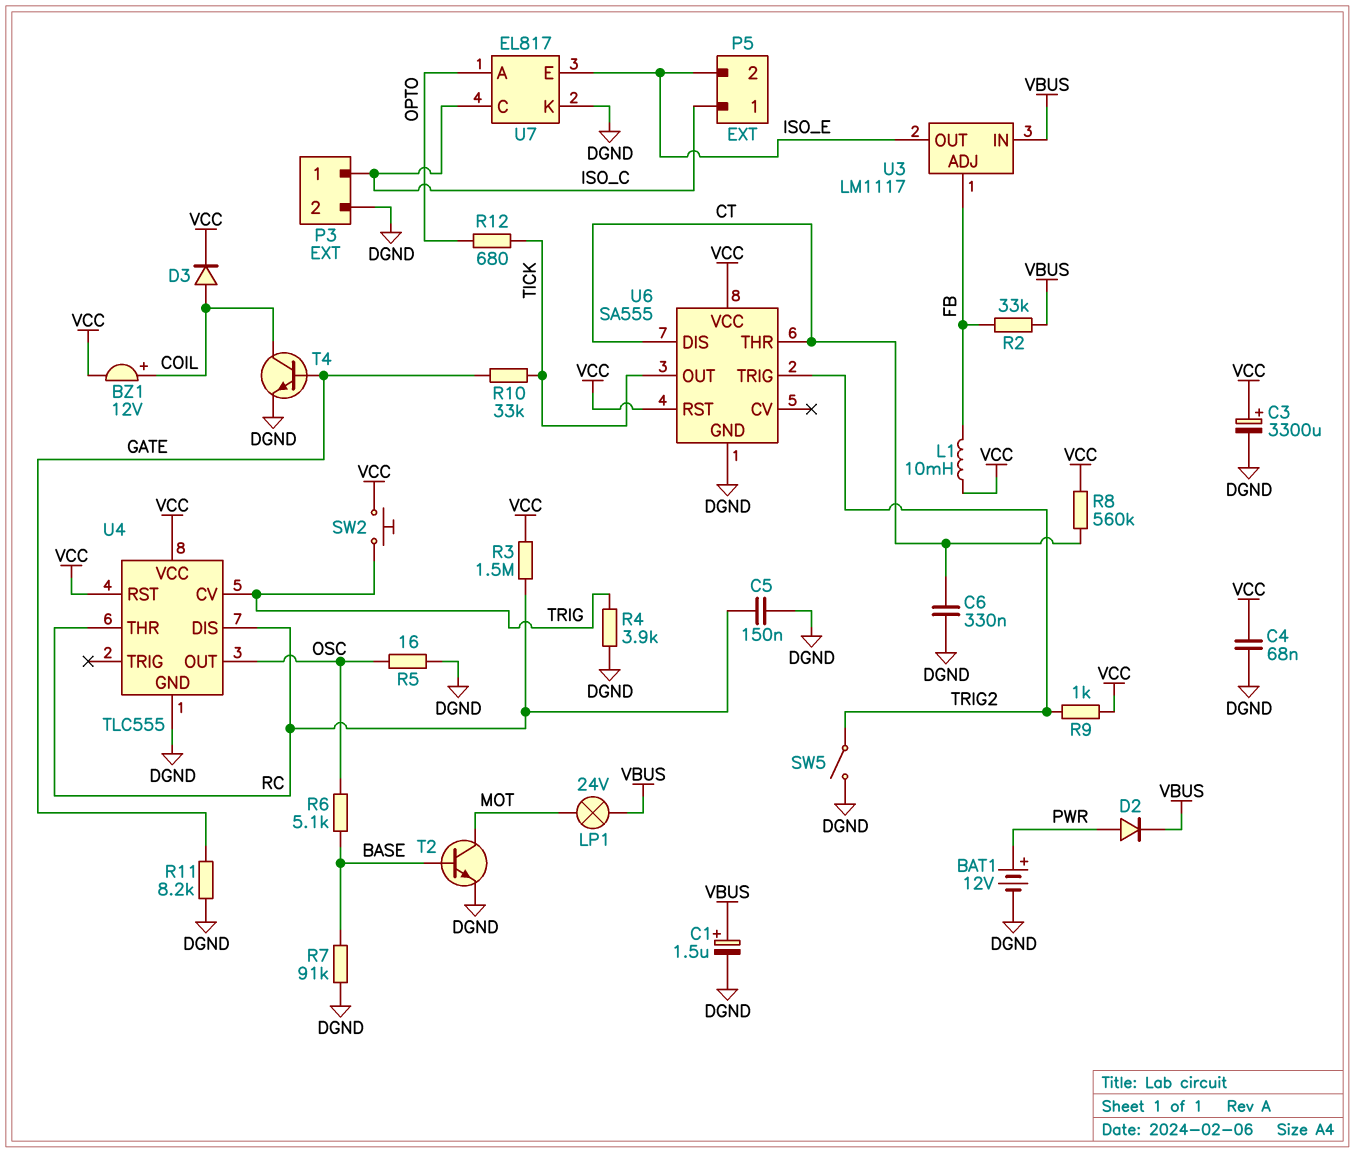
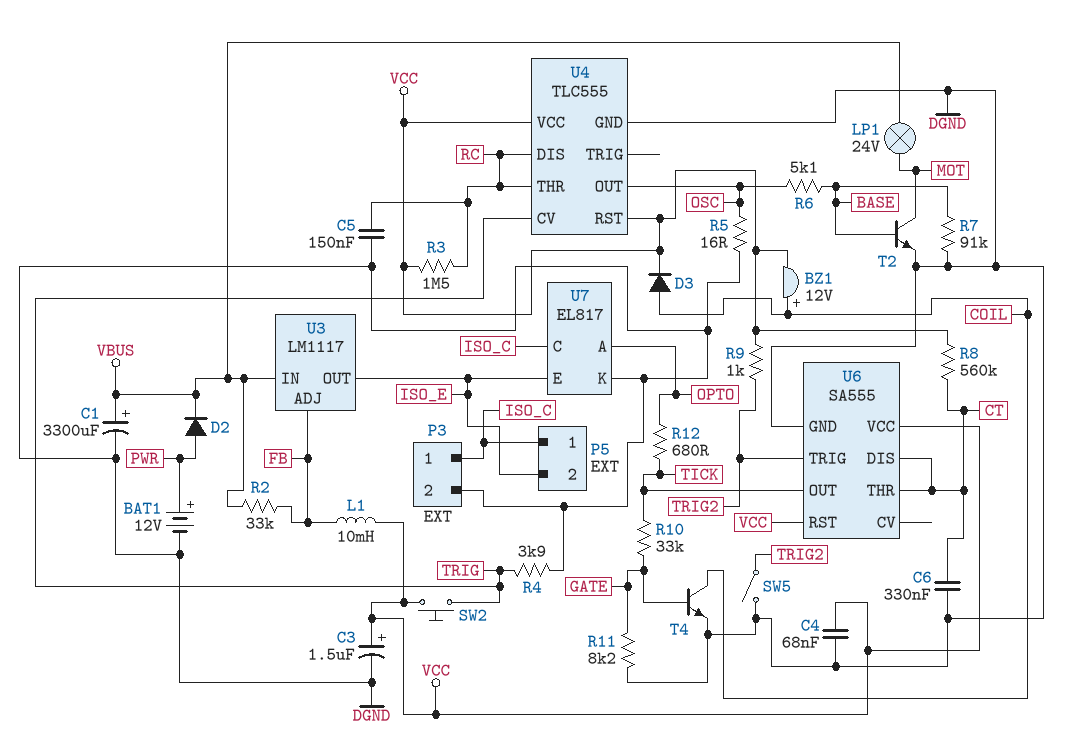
C1: 1.5uF (plus VBUS, minus DGND) -> 3300uF (plus VBUS, minus DGND)
C3: 3300uF (plus VCC, minus DGND) -> 1.5uF (plus VCC, minus DGND)

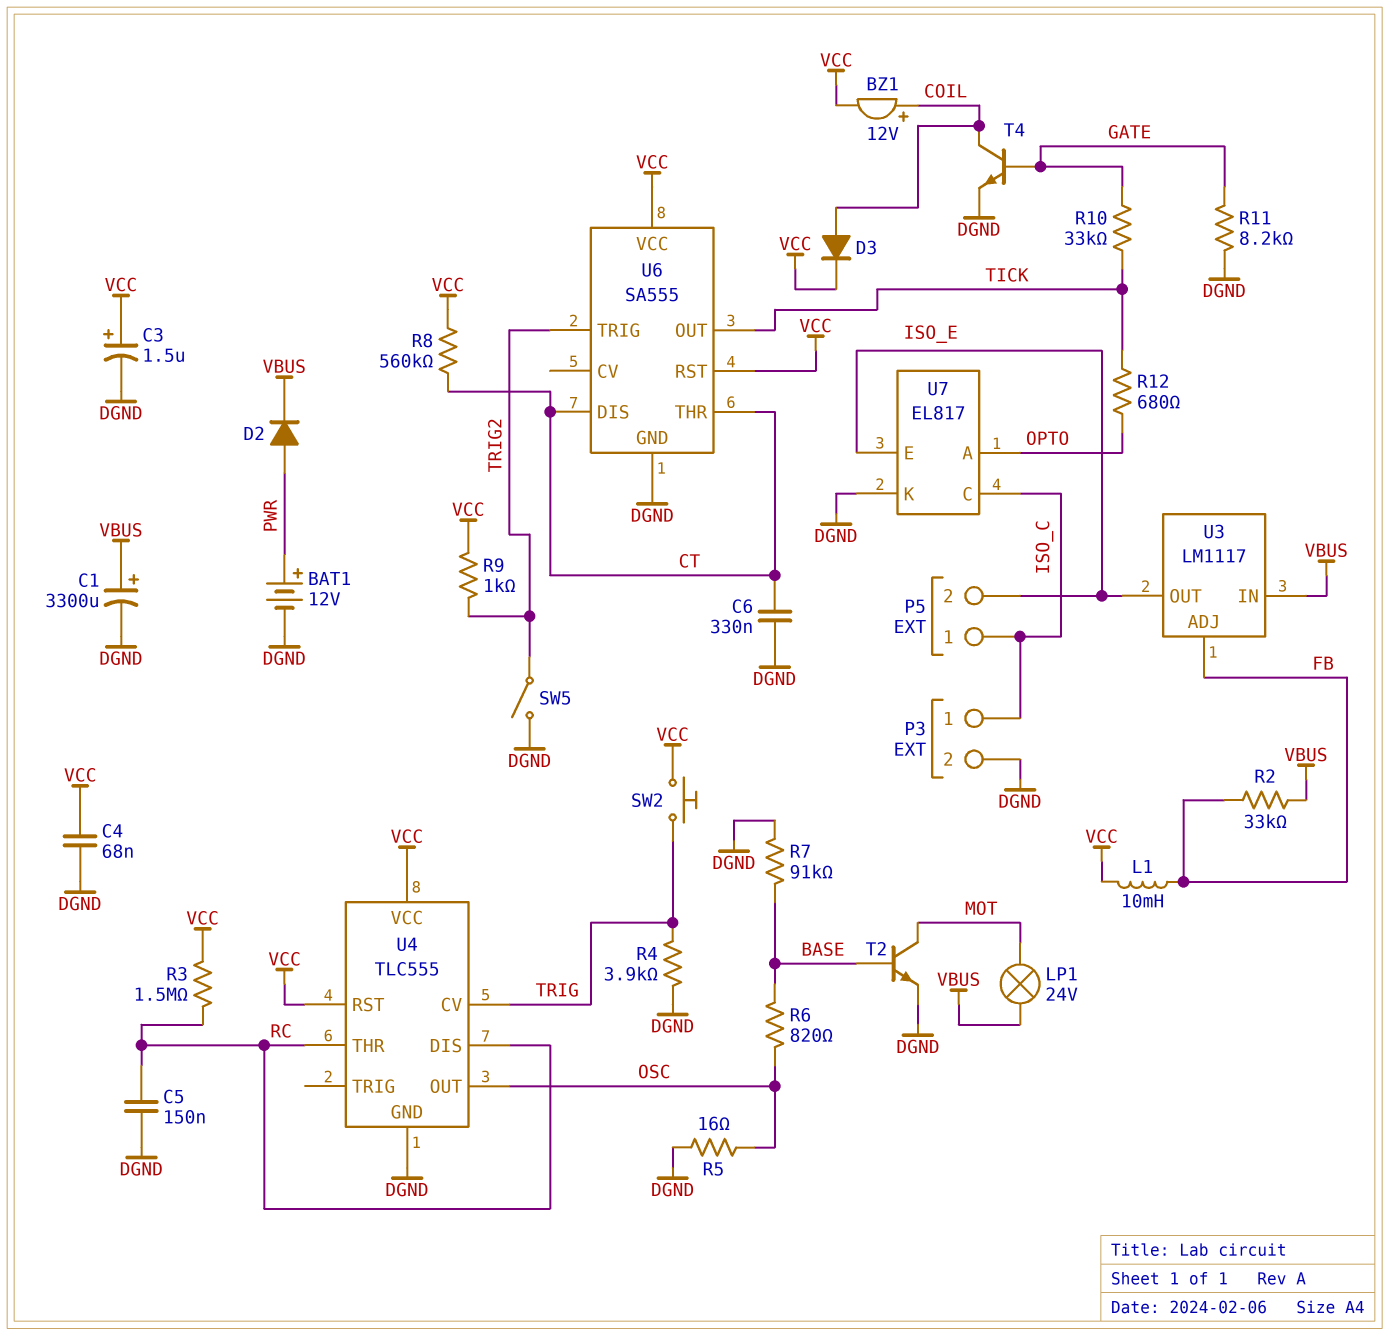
R6: 5.1k (BASE, OSC) -> 820 (BASE, OSC)

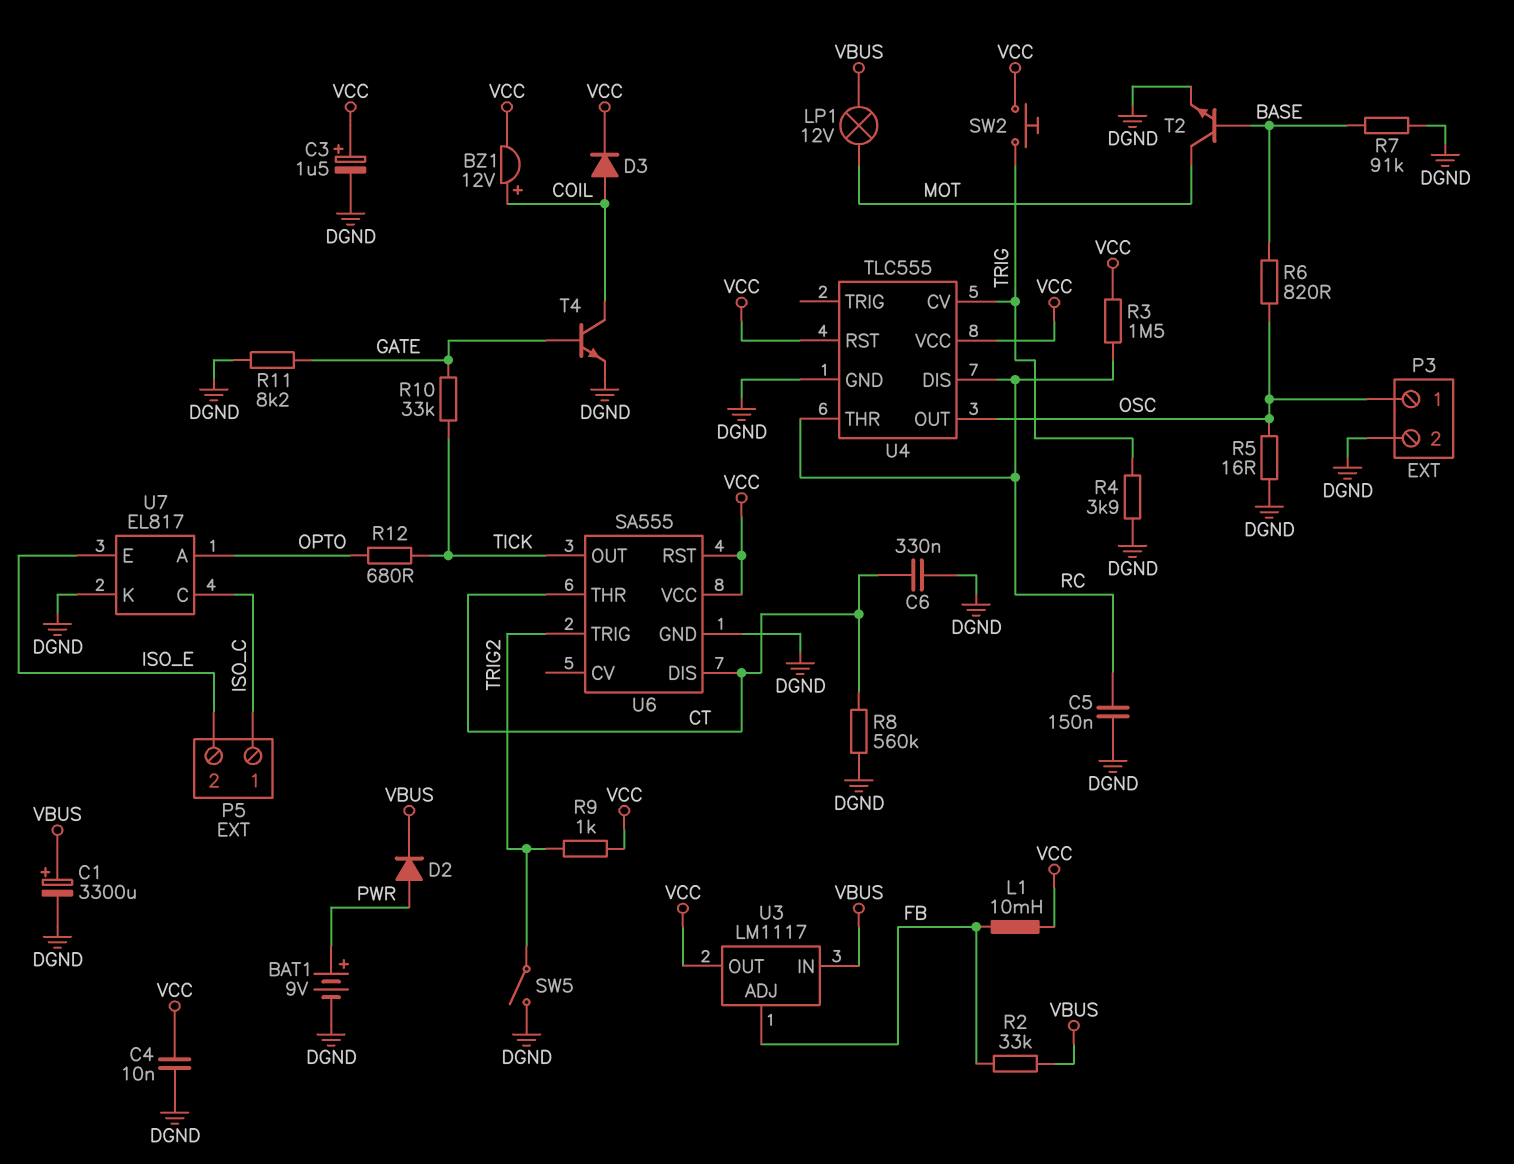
BAT1: 12V (plus PWR, minus DGND) -> 9V (plus PWR, minus DGND)
C4: 68nF (DGND, VCC) -> 10nF (DGND, VCC)
LP1: lamp 24V (MOT, VBUS) -> lamp 12V (MOT, VBUS)
P3 pin 1: ISO_C -> OSC
R8: 560k (CT, VCC) -> 560k (CT, DGND)
U3 pin OUT: ISO_E -> VCC

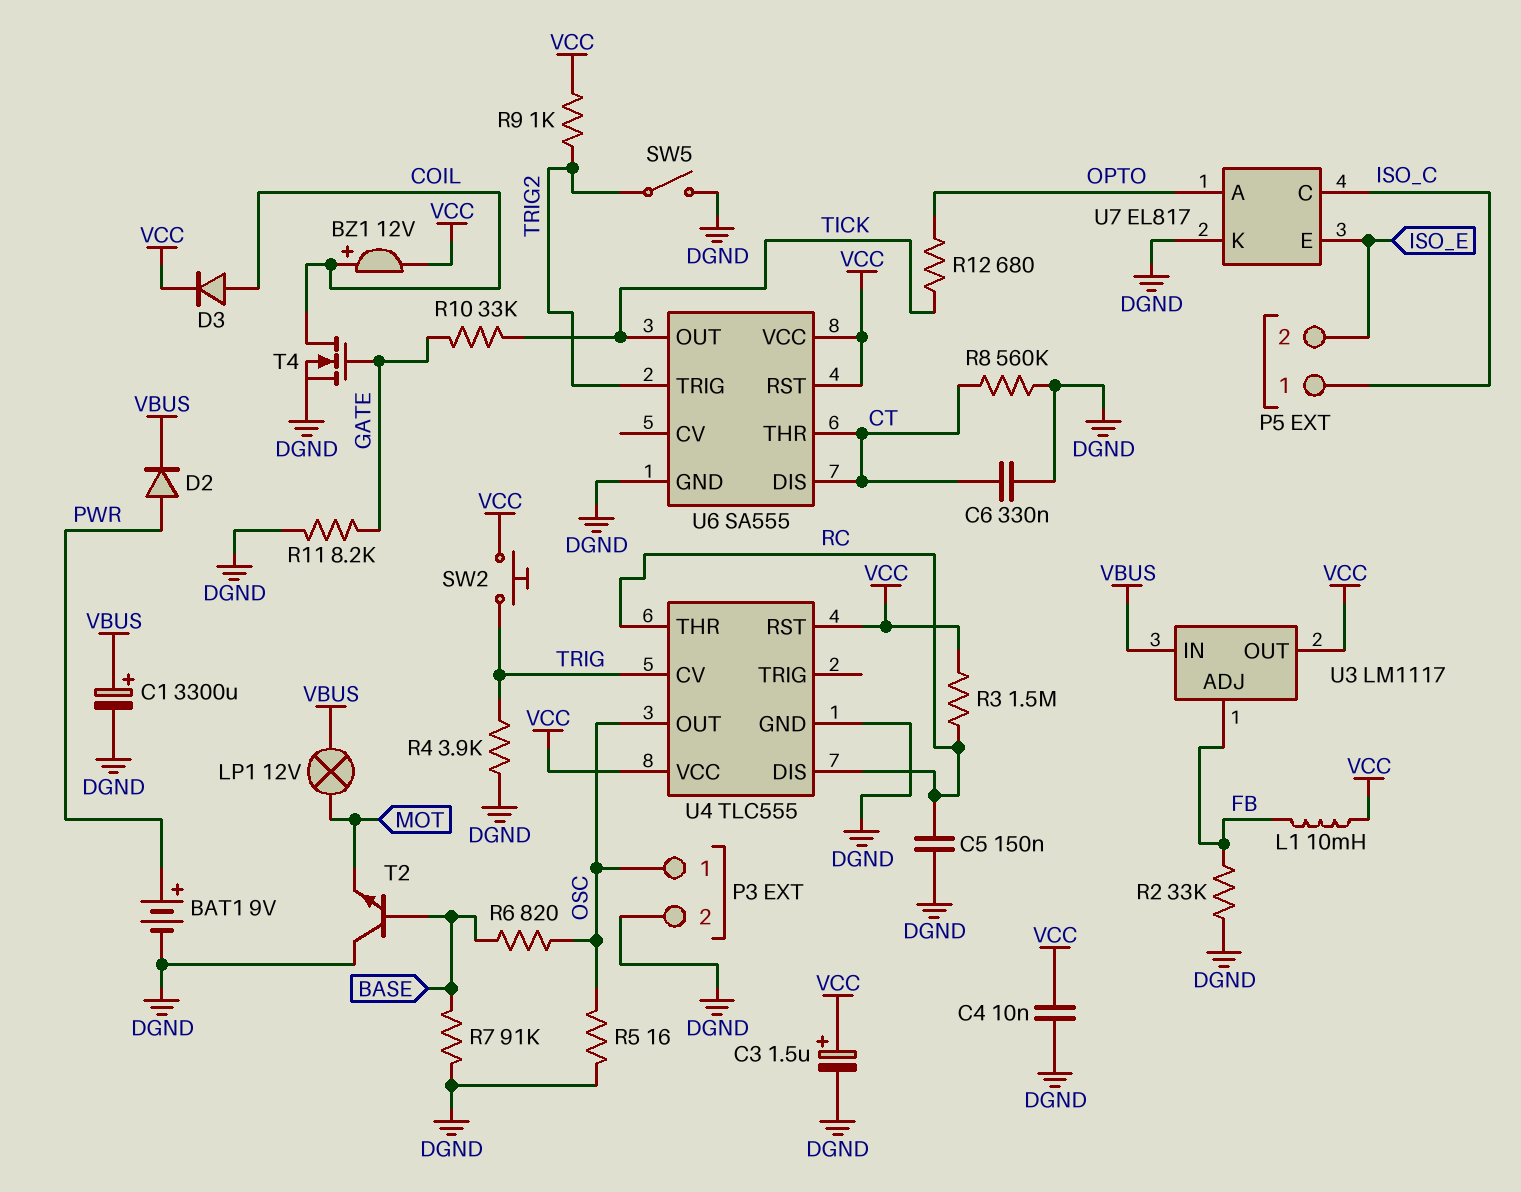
R2: 33k (FB, VBUS) -> 33k (DGND, FB)
T2: NPN (B BASE, C MOT, E DGND) -> NPN (B BASE, C DGND, E MOT)
T4: NPN (B GATE, C COIL, E DGND) -> NMOS (G GATE, D COIL, S DGND)

